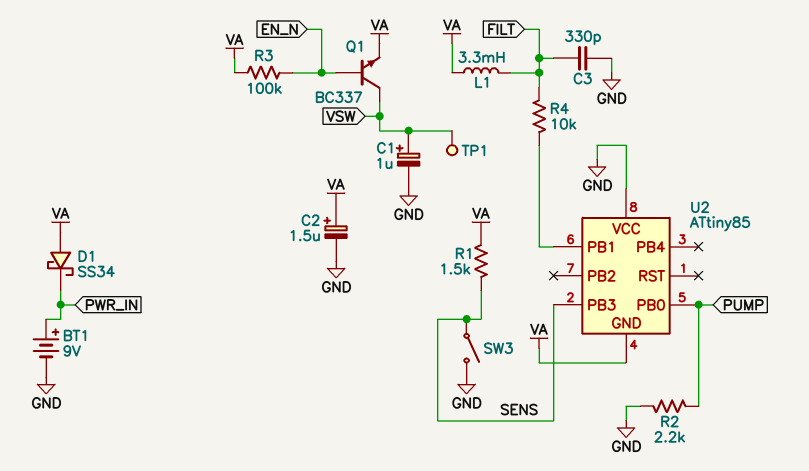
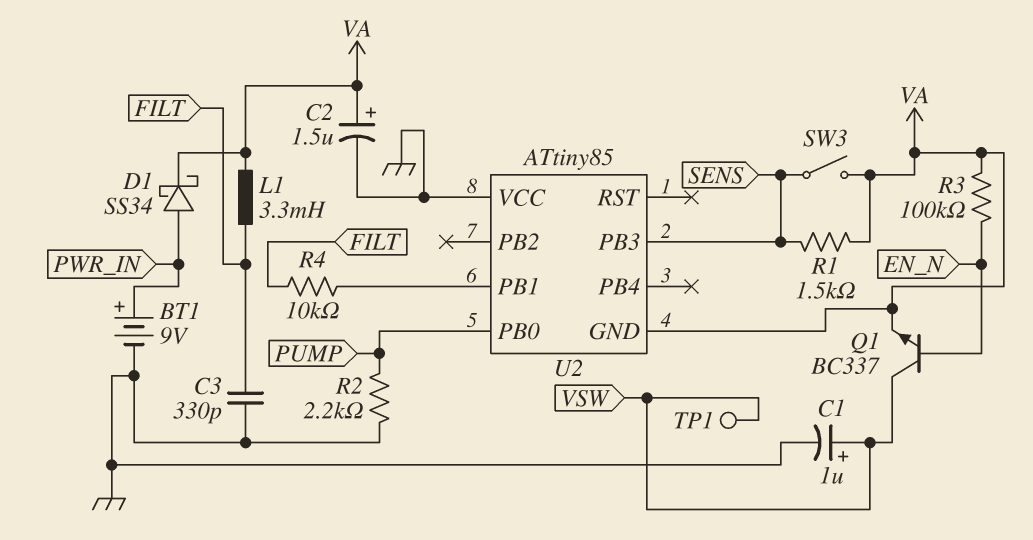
D1: schottky SS34 (A VA, K PWR_IN) -> schottky SS34 (A PWR_IN, K VA)
SW3: switch (GND, SENS) -> switch (SENS, VA)

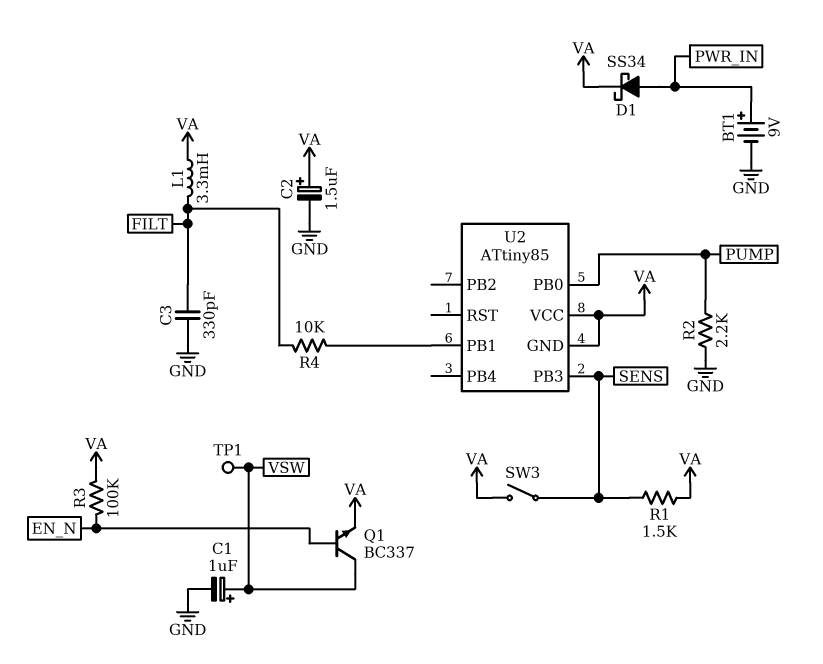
U2 pin VCC: GND -> VA

